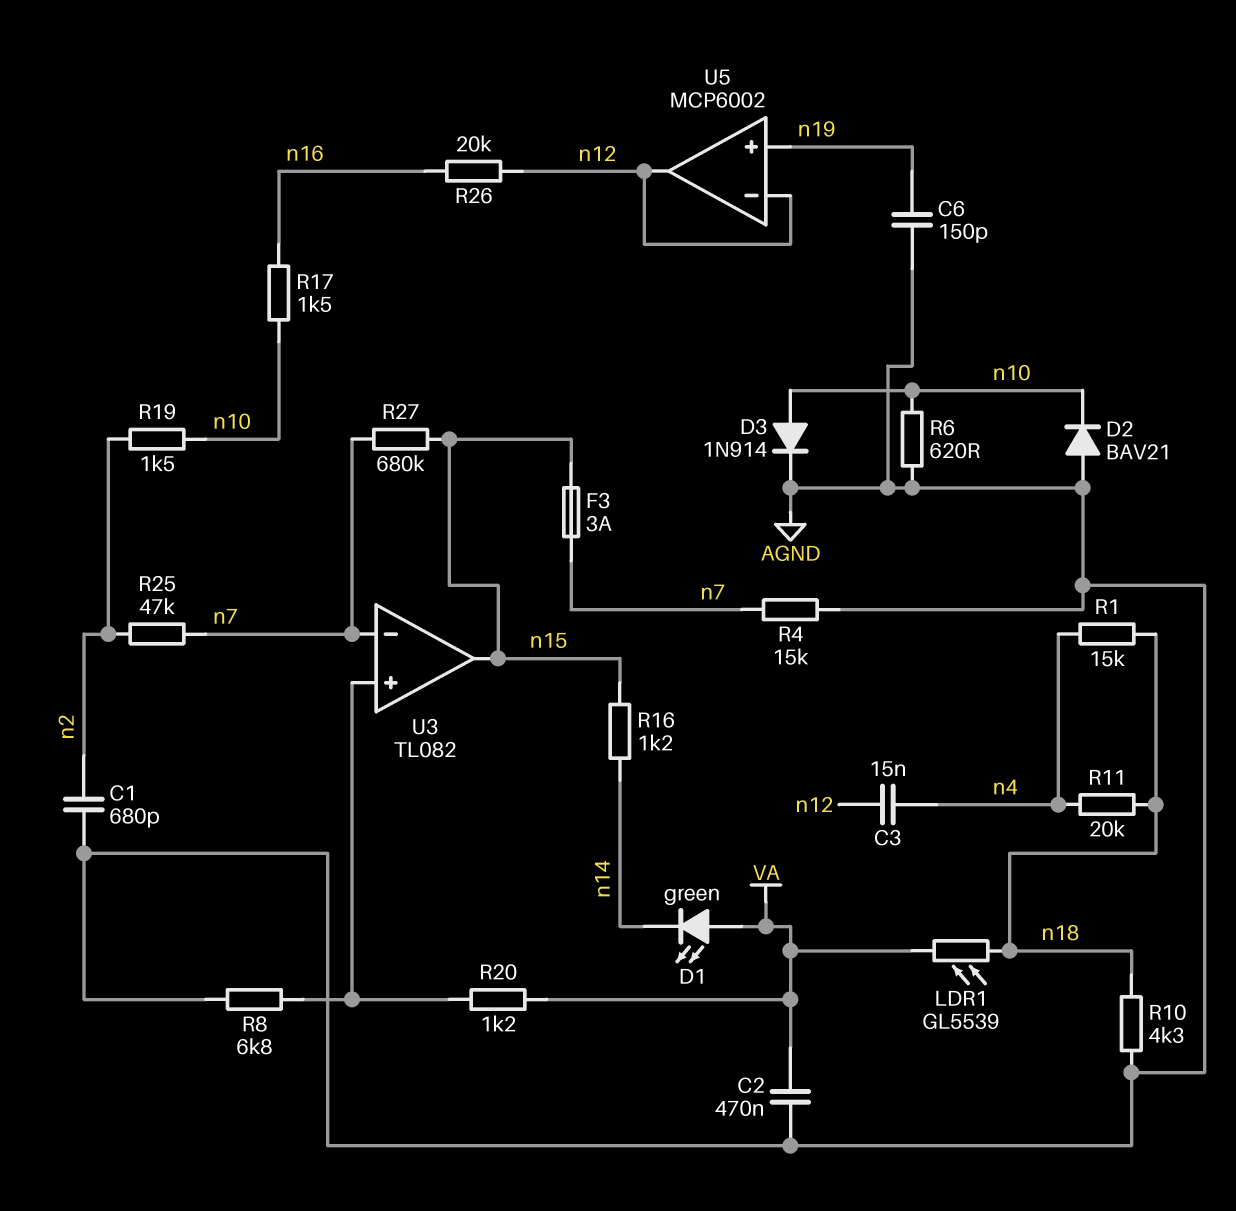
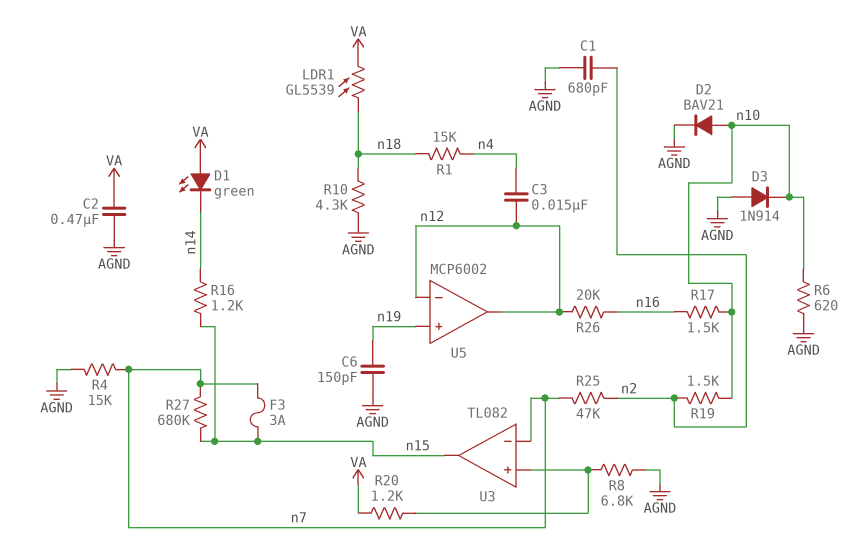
D2: diode BAV21 (A AGND, K n10) -> diode BAV21 (A n10, K AGND)
D3: diode 1N914 (A n10, K AGND) -> diode 1N914 (A AGND, K n10)
R11: 20k (n4, n18) -> none

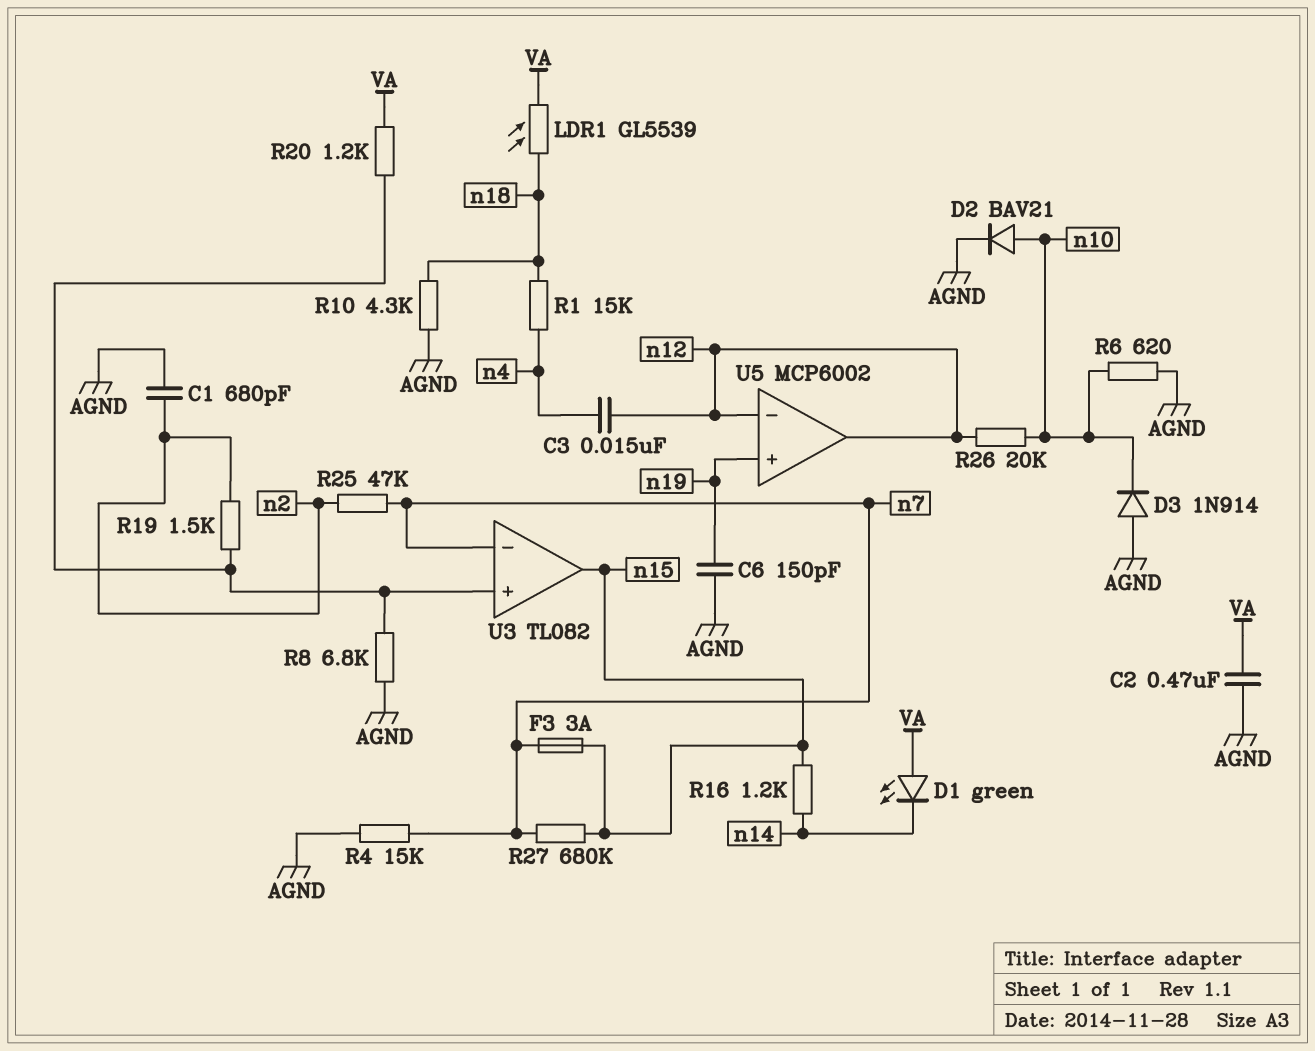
R17: 1.5k (n10, n16) -> none
R19: 1.5k (n2, n10) -> 1.5k (U3/in+, n2)
R26: 20k (n12, n16) -> 20k (n10, n12)

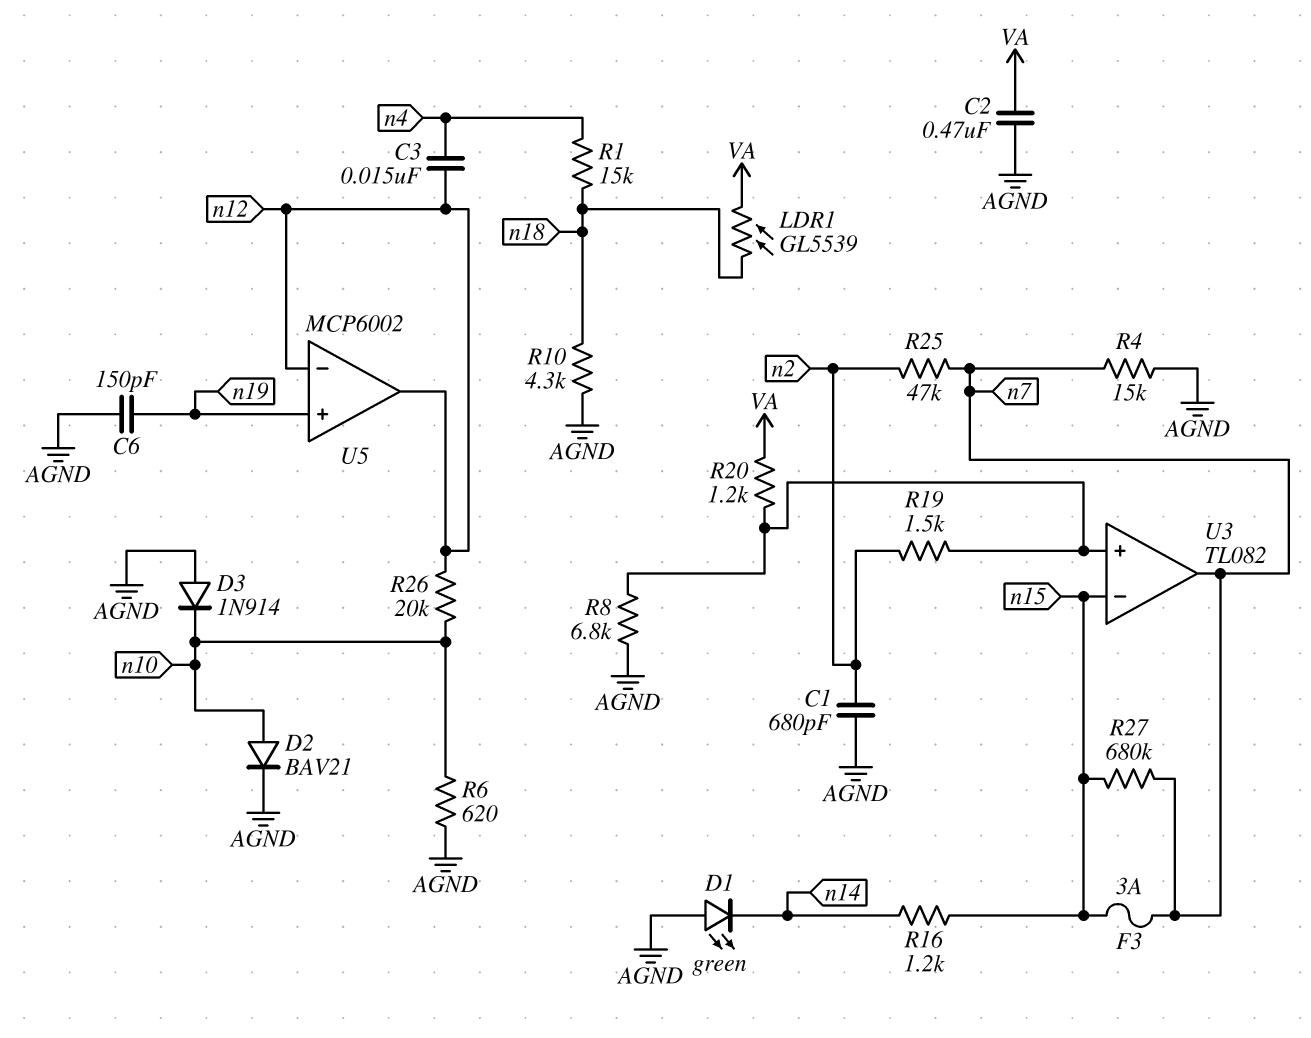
D1: LED green (A VA, K n14) -> LED green (A AGND, K n14)
U3 pin in-: n7 -> n15
U3 pin out: n15 -> n7

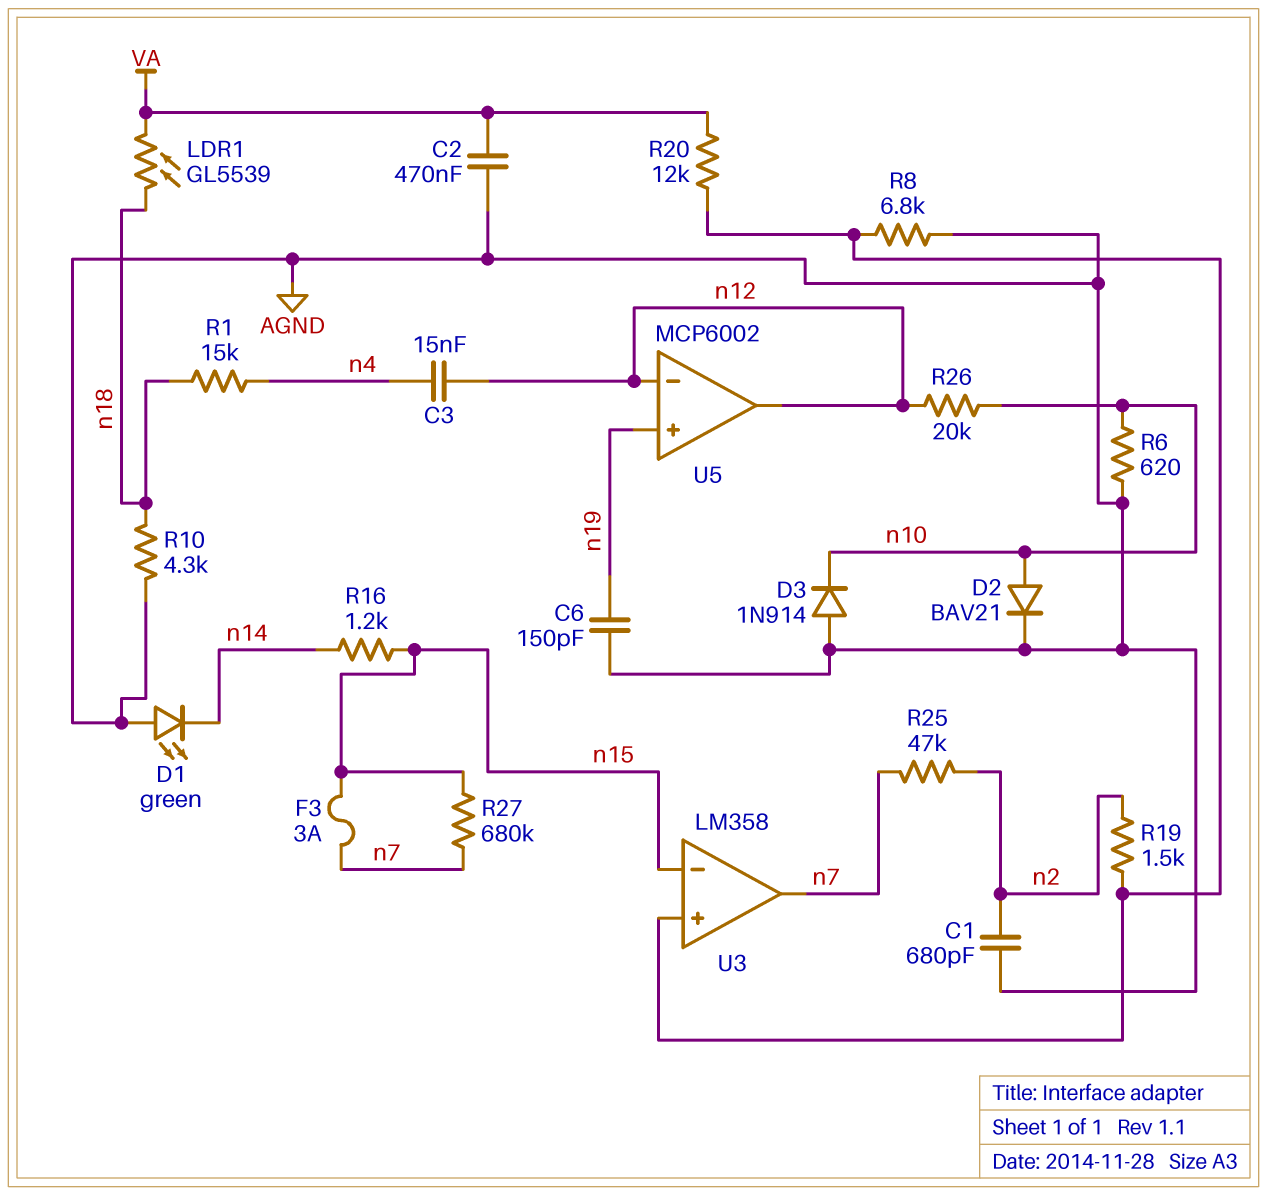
R4: 15k (AGND, n7) -> none
R20: 1.2k (U3/in+, VA) -> 12k (U3/in+, VA)
U3: TL082 -> LM358

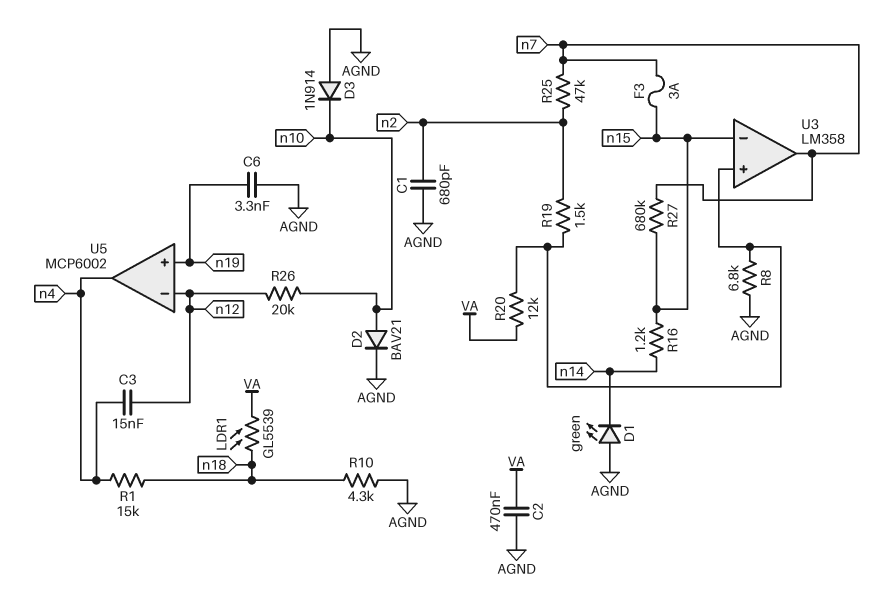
C6: 150pF (AGND, n19) -> 3.3nF (AGND, n19)
R6: 620 (AGND, n10) -> none
U5 pin out: n12 -> n4

